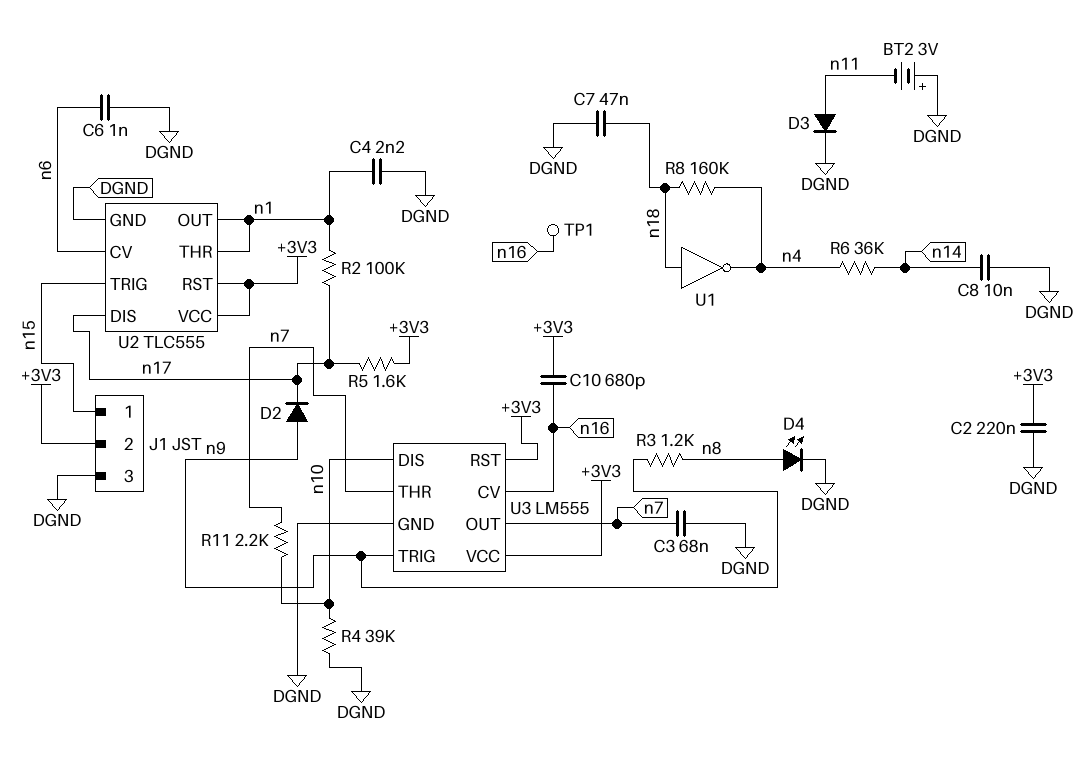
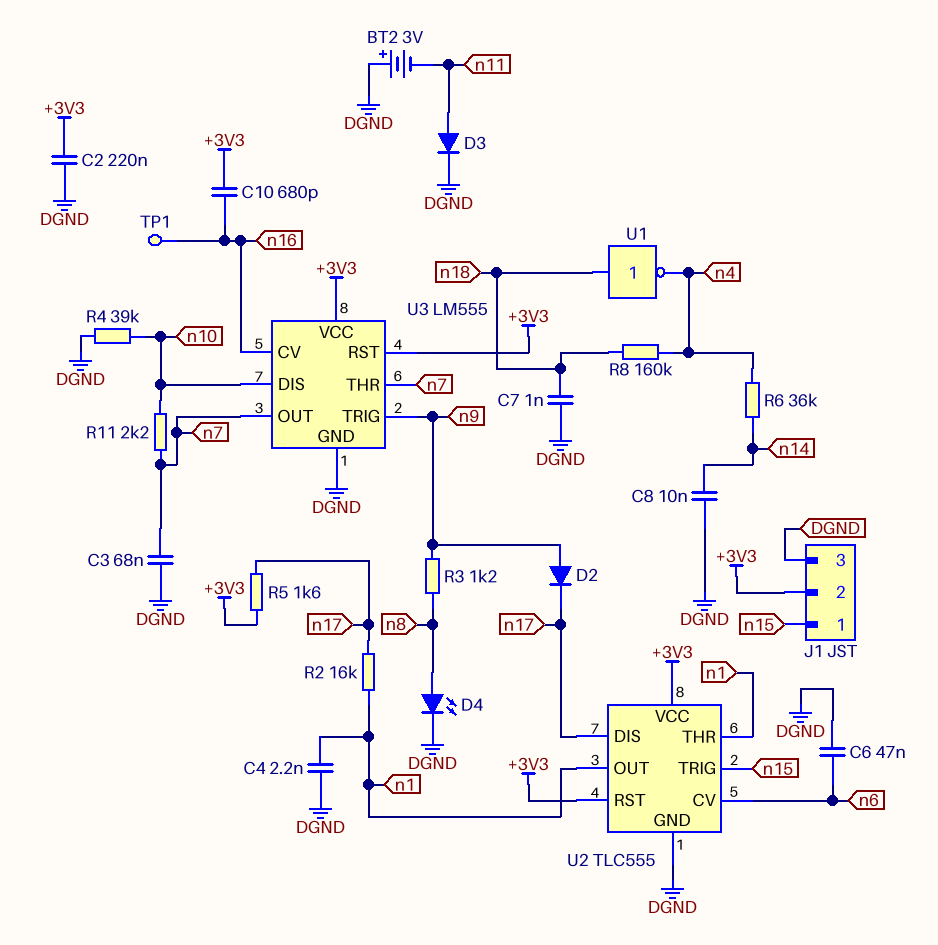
C6: 1nF (DGND, n6) -> 47nF (DGND, n6)
C7: 47nF (DGND, n18) -> 1nF (DGND, n18)
R2: 100k (n1, n17) -> 16k (n1, n17)

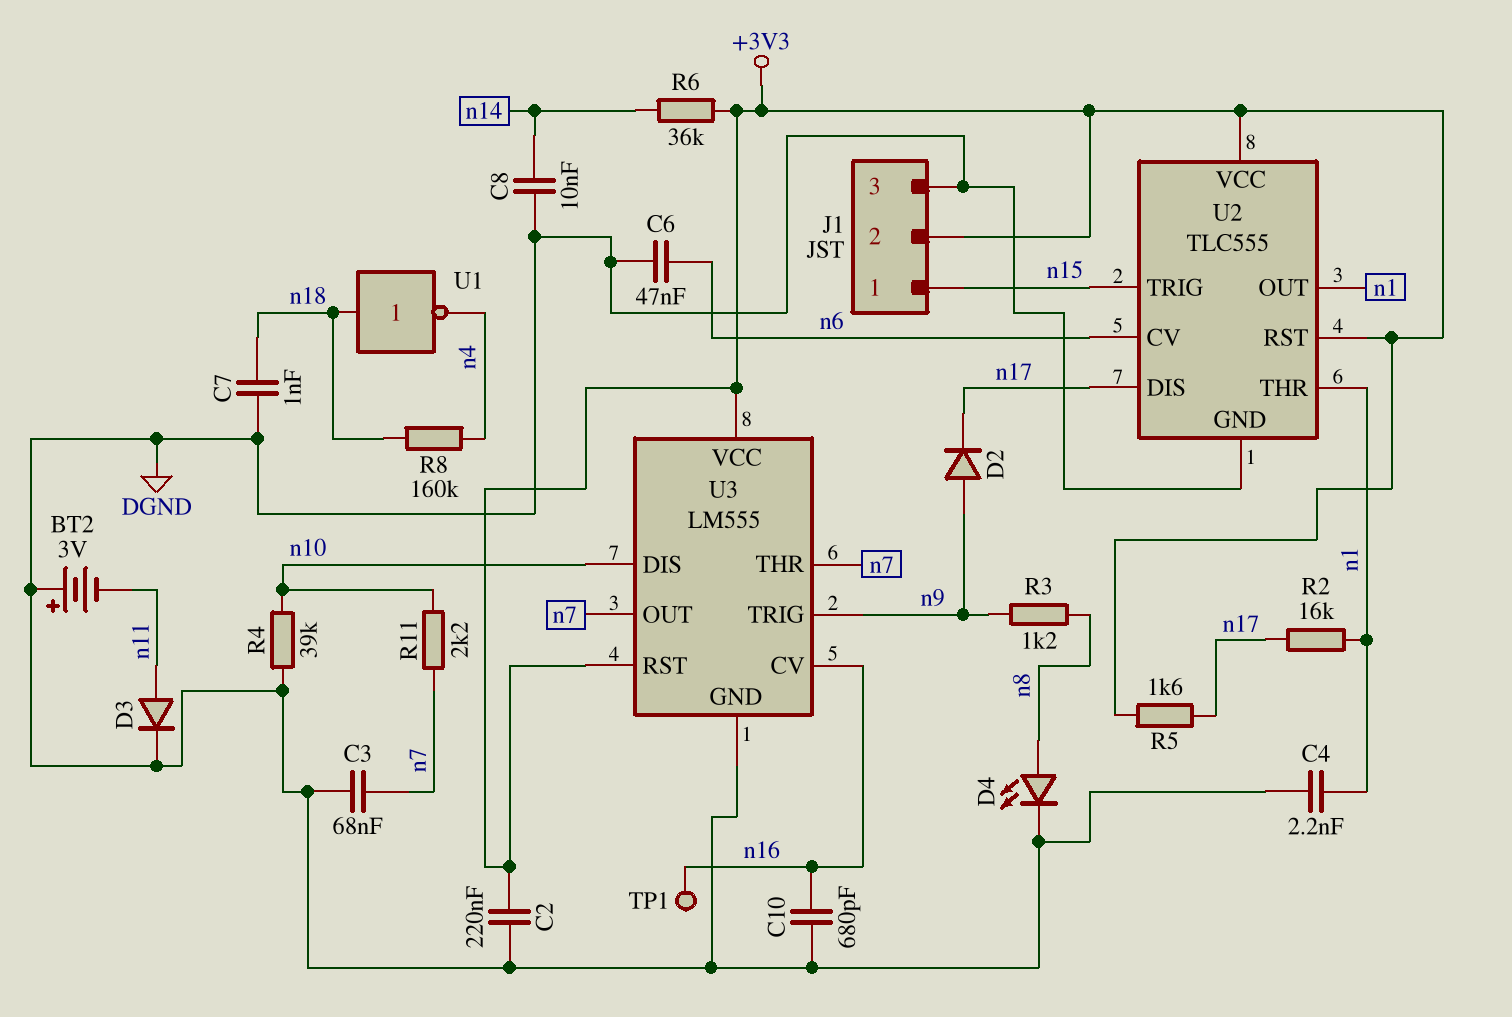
C10: 680pF (+3V3, n16) -> 680pF (DGND, n16)
R6: 36k (n4, n14) -> 36k (+3V3, n14)

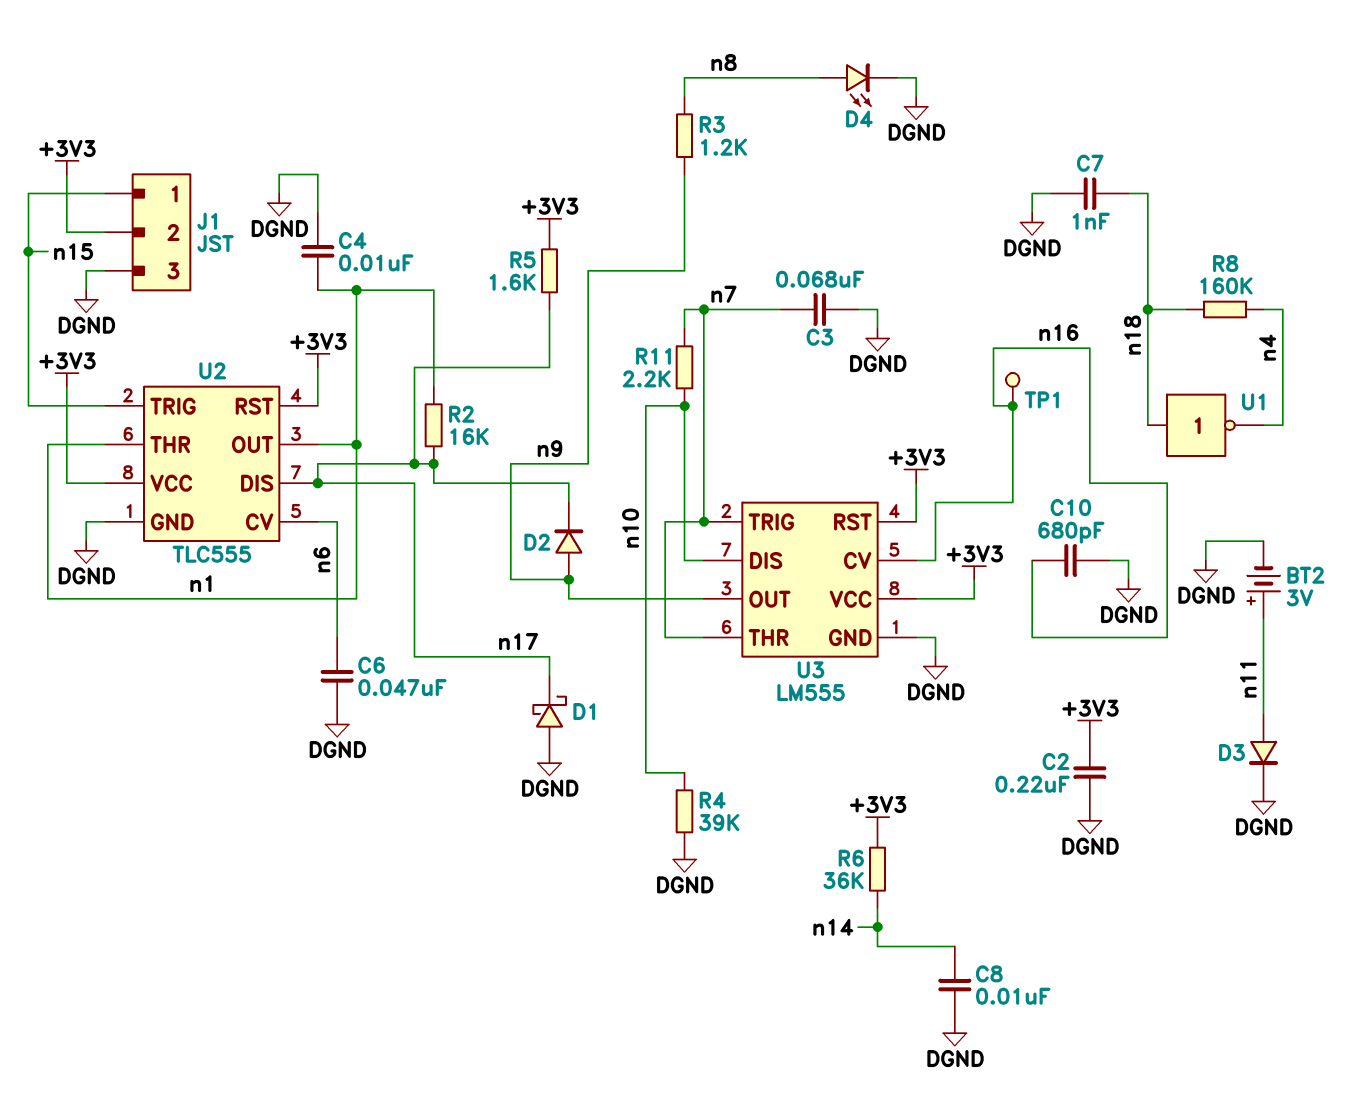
BT2: 3V (plus DGND, minus n11) -> 3V (plus n11, minus DGND)
C4: 2.2nF (DGND, n1) -> 10nF (DGND, n1)
D1: none -> schottky (A DGND, K n17)
U3 pin OUT: n7 -> n9
U3 pin TRIG: n9 -> n7

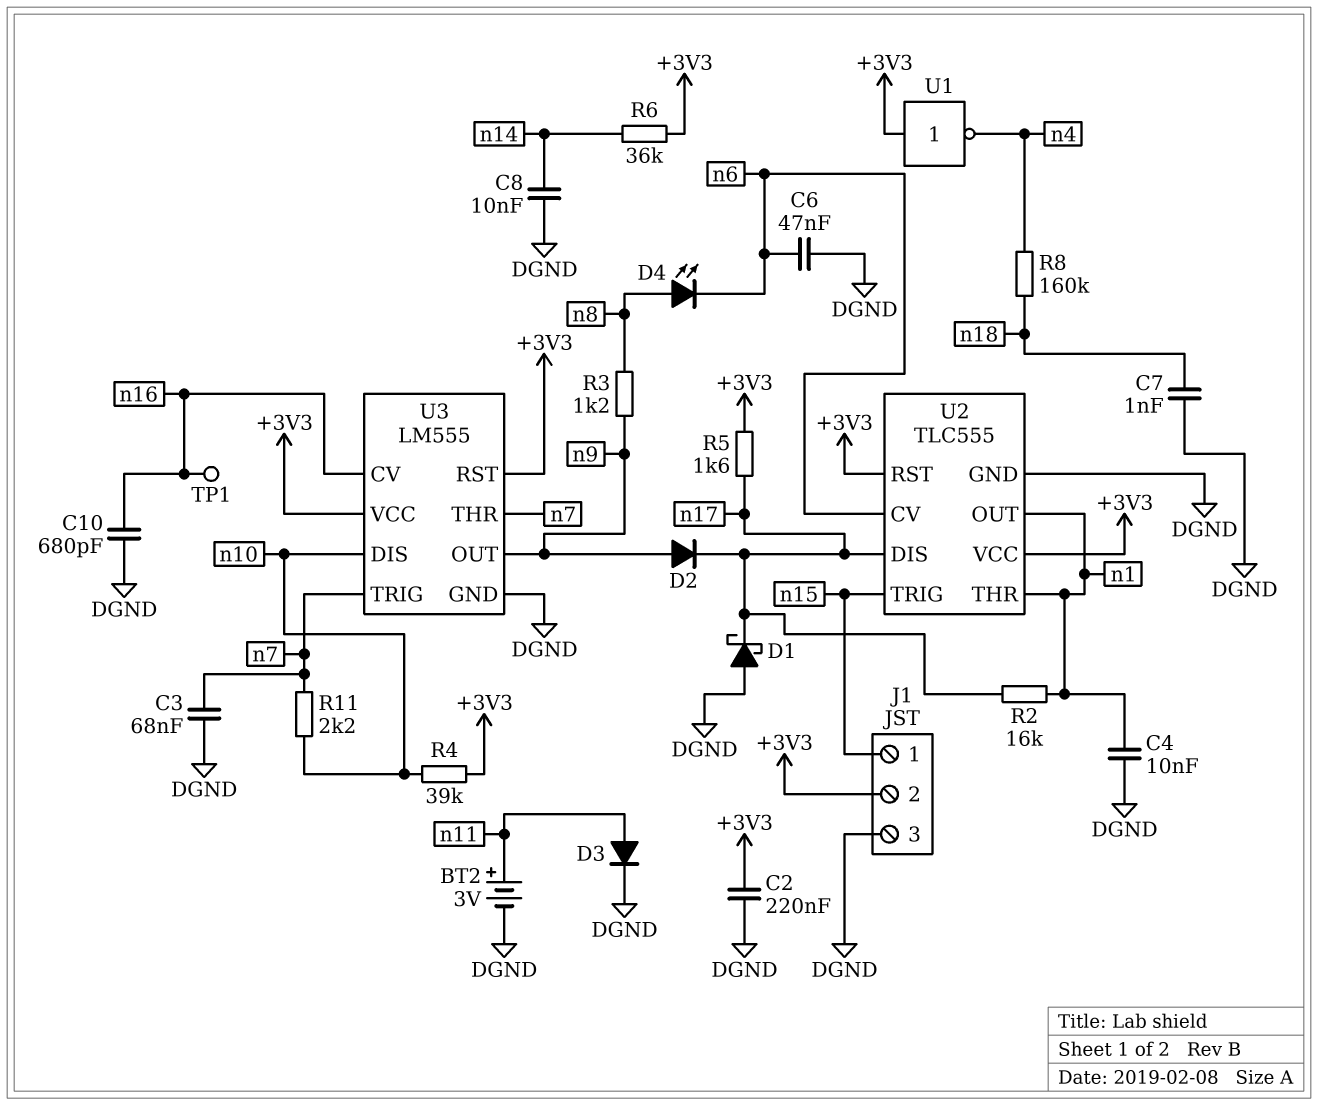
D4: LED (A n8, K DGND) -> LED (A n8, K n6)
R4: 39k (DGND, n10) -> 39k (+3V3, n10)
U1: NOT (in n18, out n4) -> NOT (in +3V3, out n4)

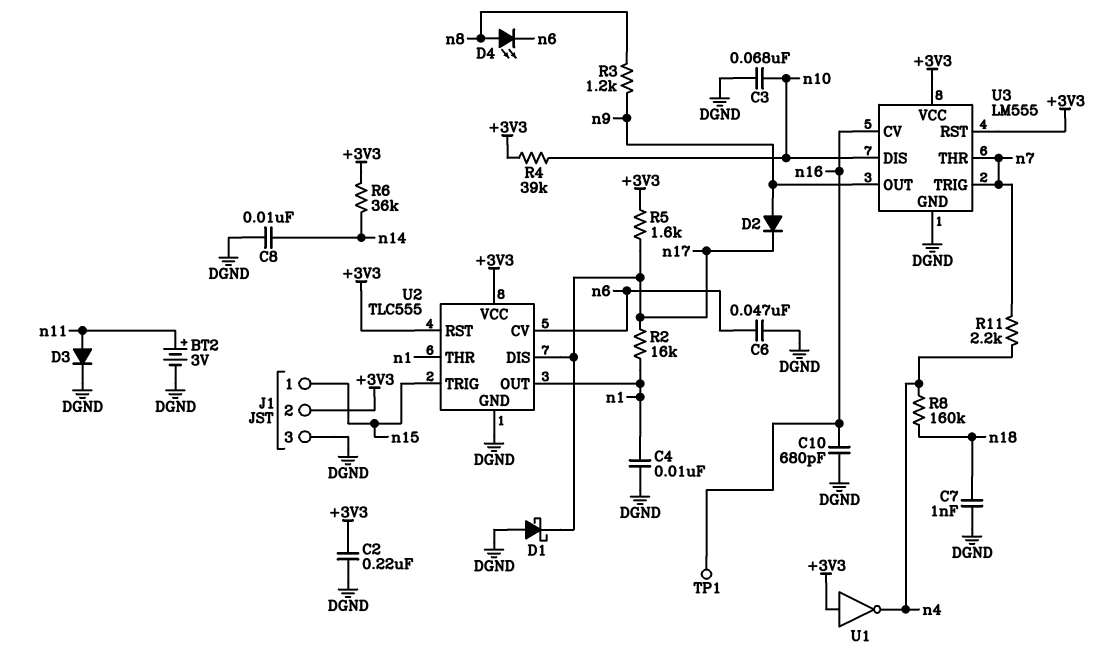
C3: 68nF (DGND, n7) -> 68nF (DGND, n10)
R11: 2.2k (n7, n10) -> 2.2k (n4, n7)

